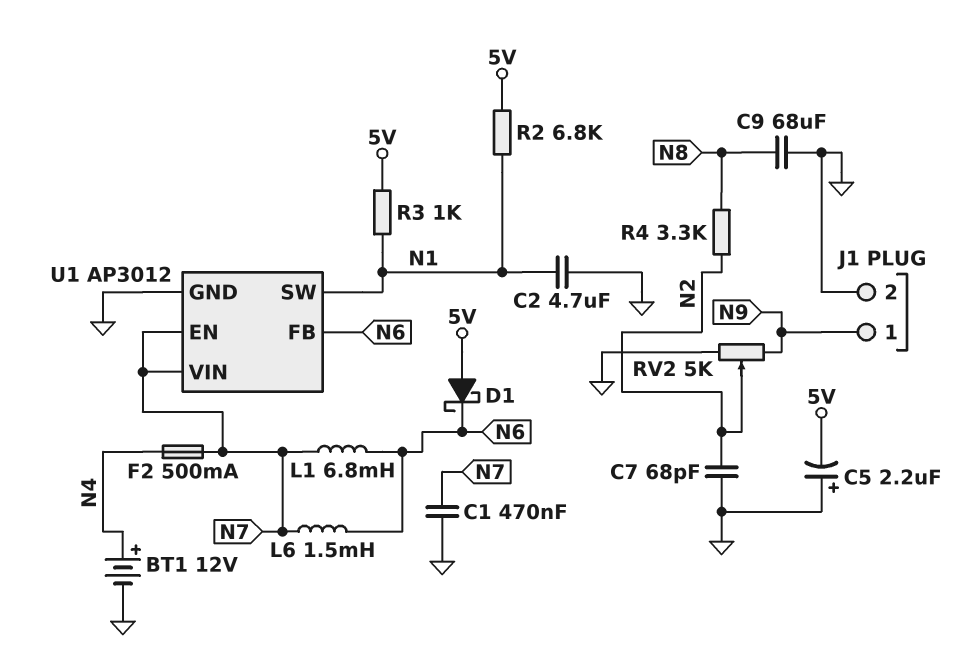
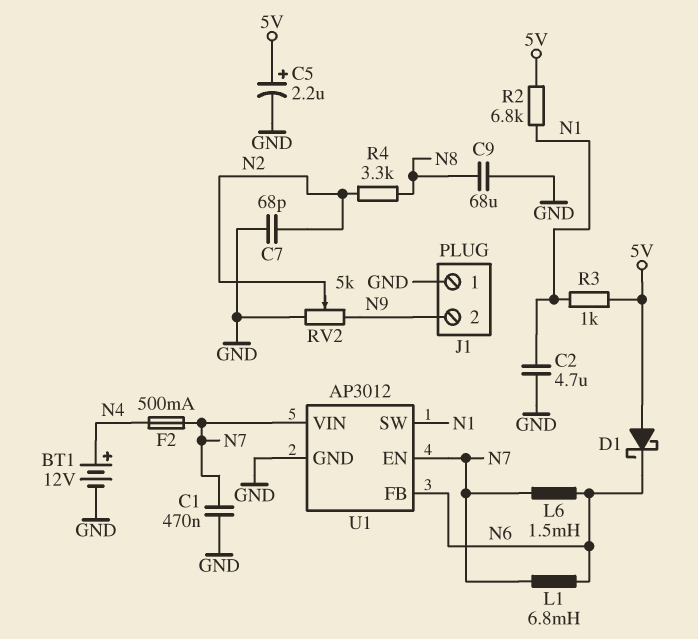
C5: 2.2uF (plus GND, minus 5V) -> 2.2uF (plus 5V, minus GND)
J1 pin 1: N9 -> GND
J1 pin 2: GND -> N9

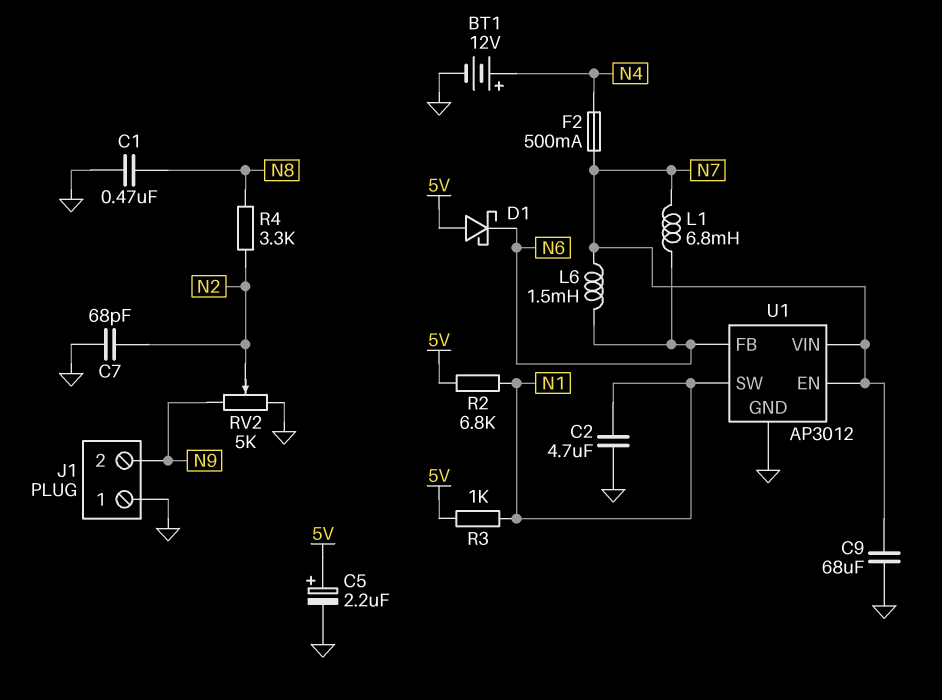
C1: 470nF (GND, N7) -> 470nF (GND, N8)
C9: 68uF (GND, N8) -> 68uF (GND, N7)

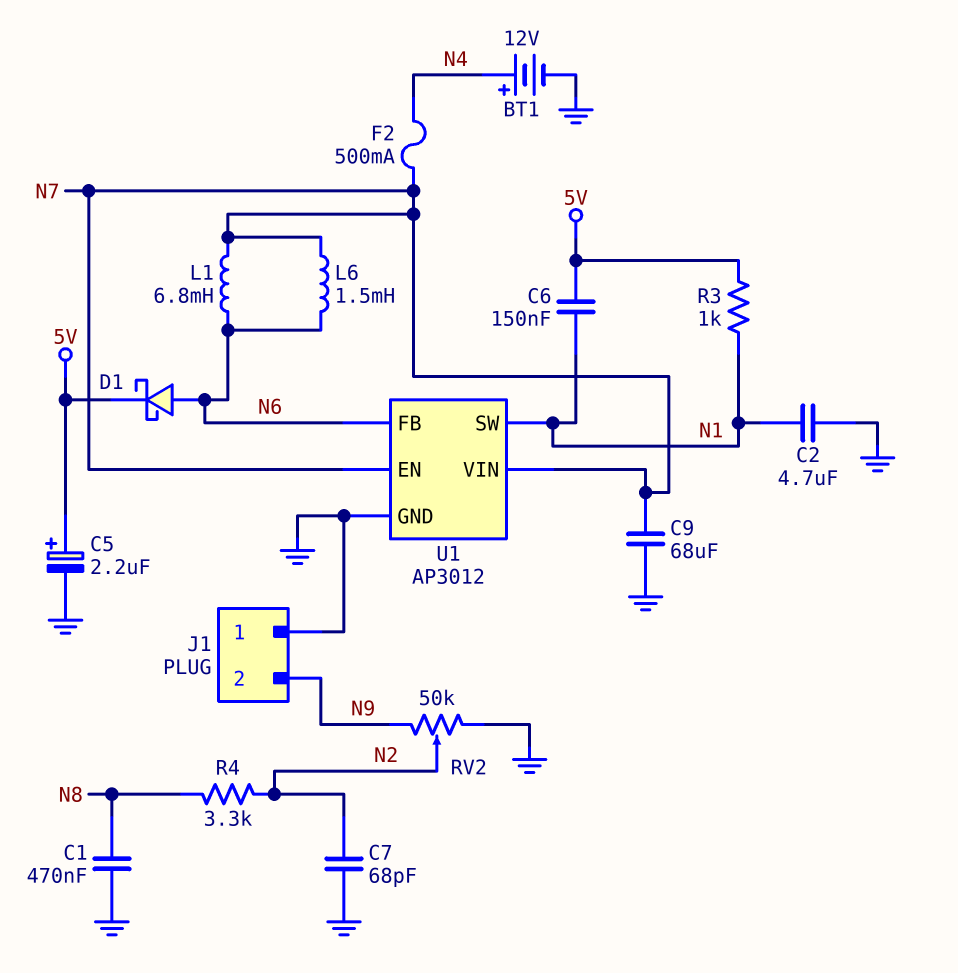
C6: none -> 150nF (5V, N1)
D1: schottky (A 5V, K N6) -> schottky (A N6, K 5V)
R2: 6.8k (5V, N1) -> none
RV2: 5k (GND, N9, wiper N2) -> 50k (GND, N9, wiper N2)

